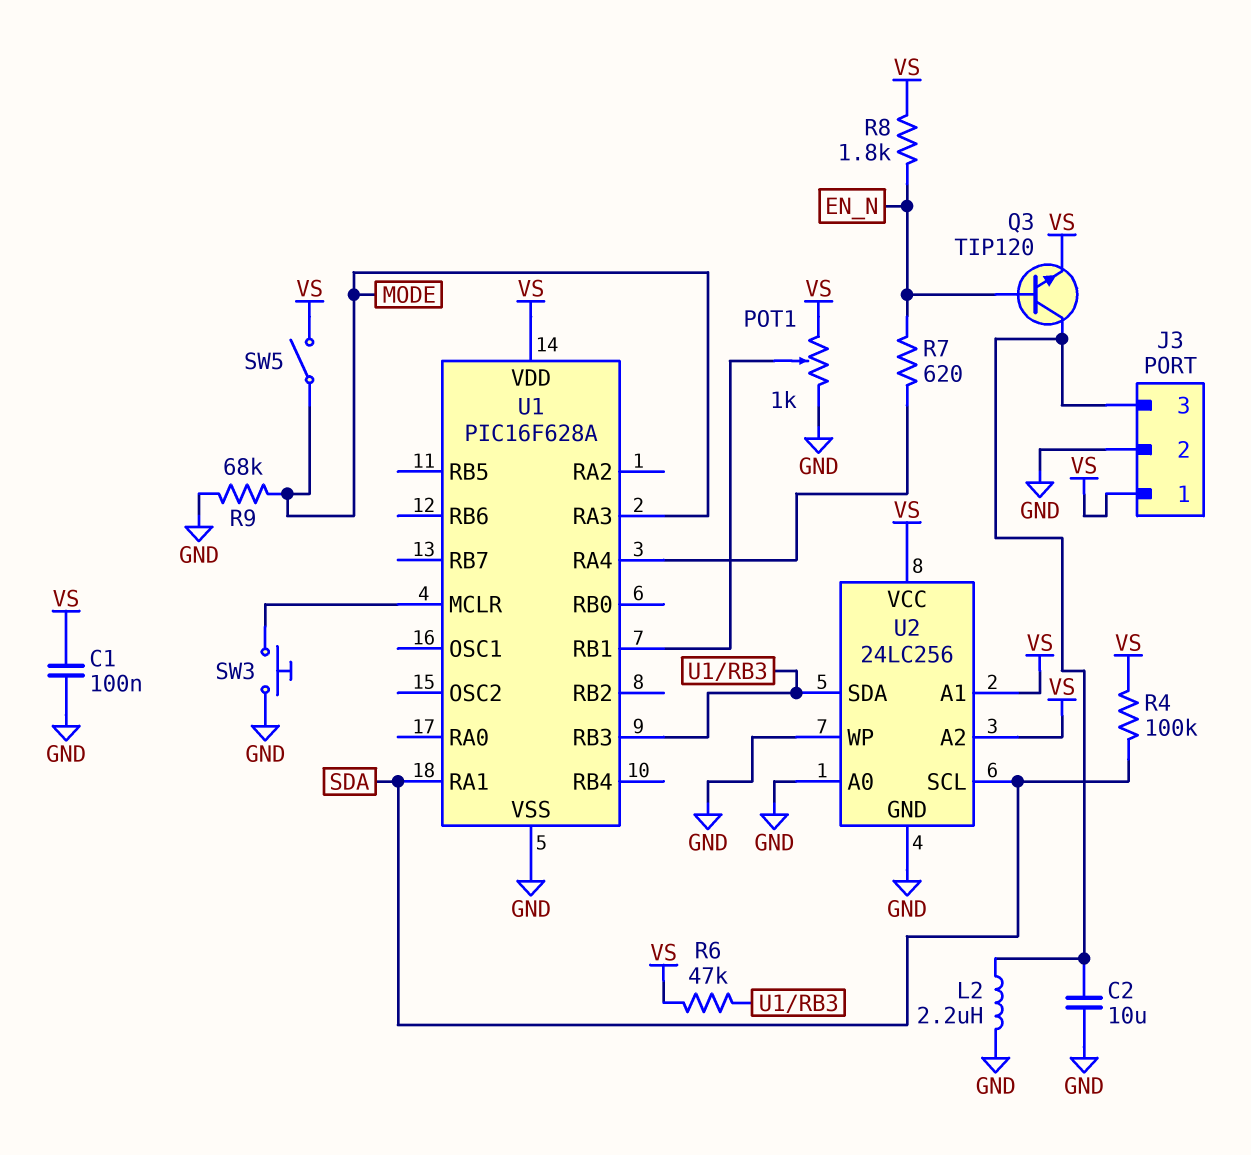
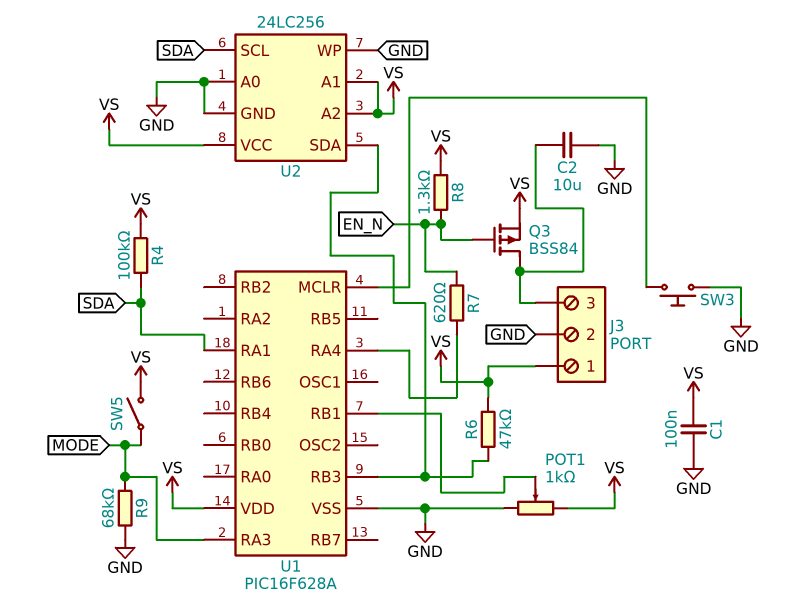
L2: 2.2uH (GND, J3/3) -> none
Q3: NPN TIP120 (B EN_N, C J3/3, E VS) -> PMOS BSS84 (G EN_N, D J3/3, S VS)
R8: 1.8k (EN_N, VS) -> 1.3k (EN_N, VS)

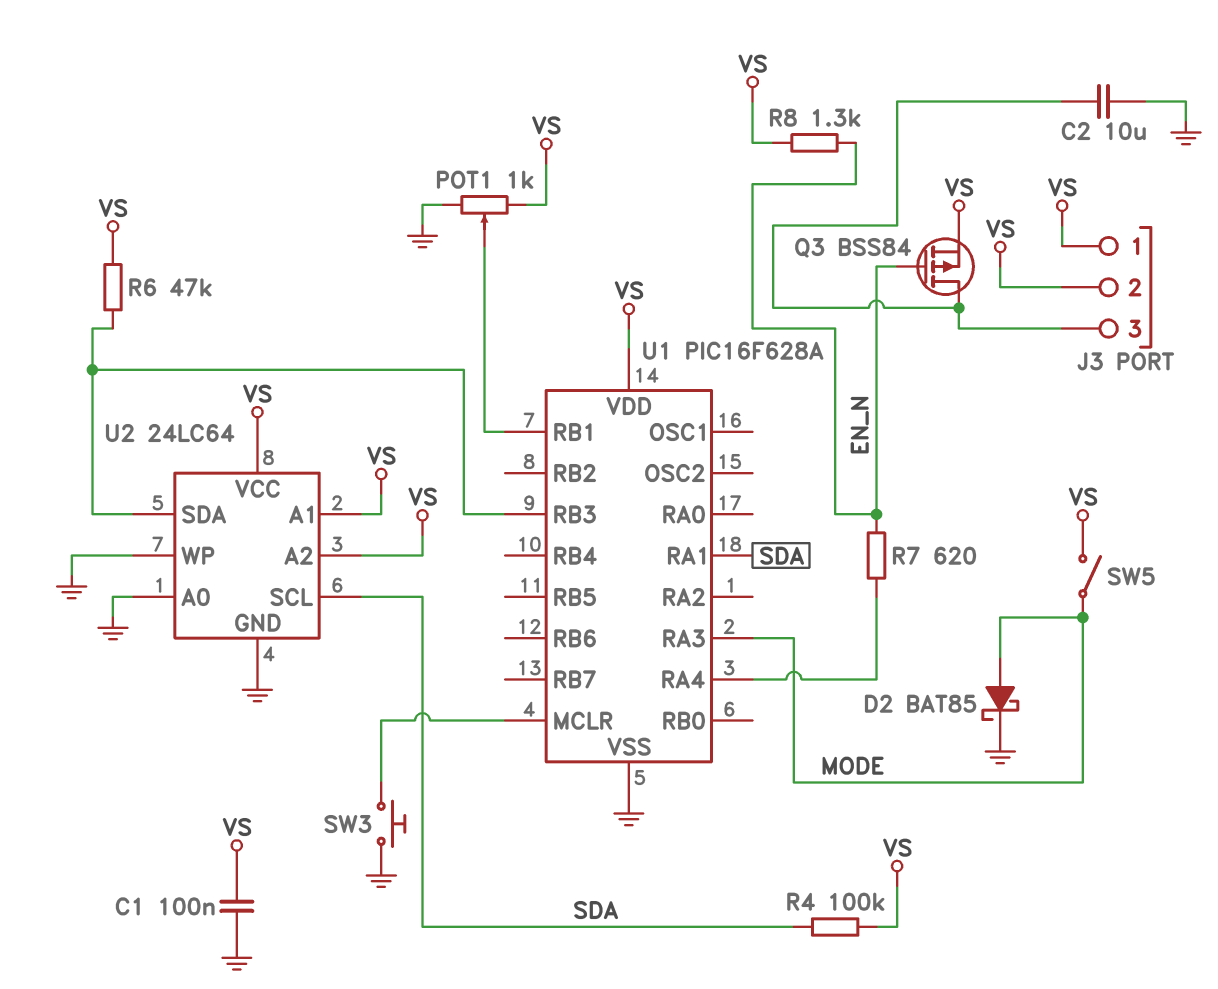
D2: none -> schottky BAT85 (A MODE, K GND)
J3 pin 2: GND -> VS
R9: 68k (GND, MODE) -> none
U2: 24LC256 -> 24LC64

